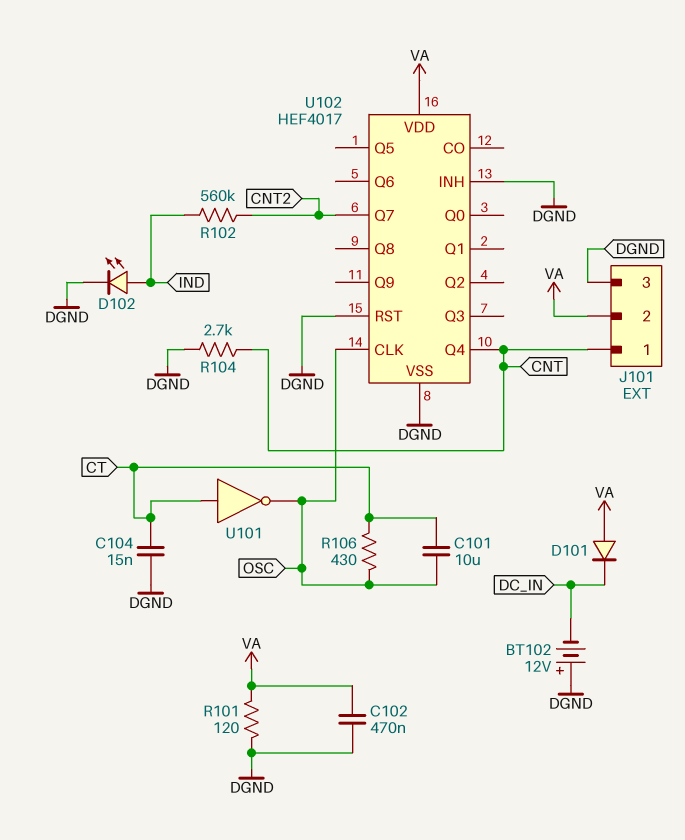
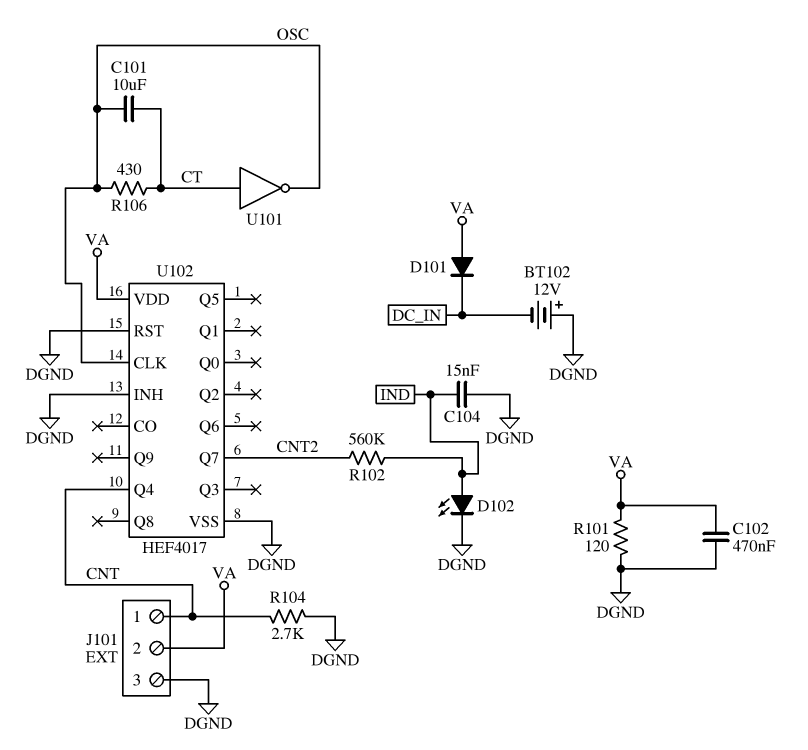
C104: 15nF (CT, DGND) -> 15nF (DGND, IND)

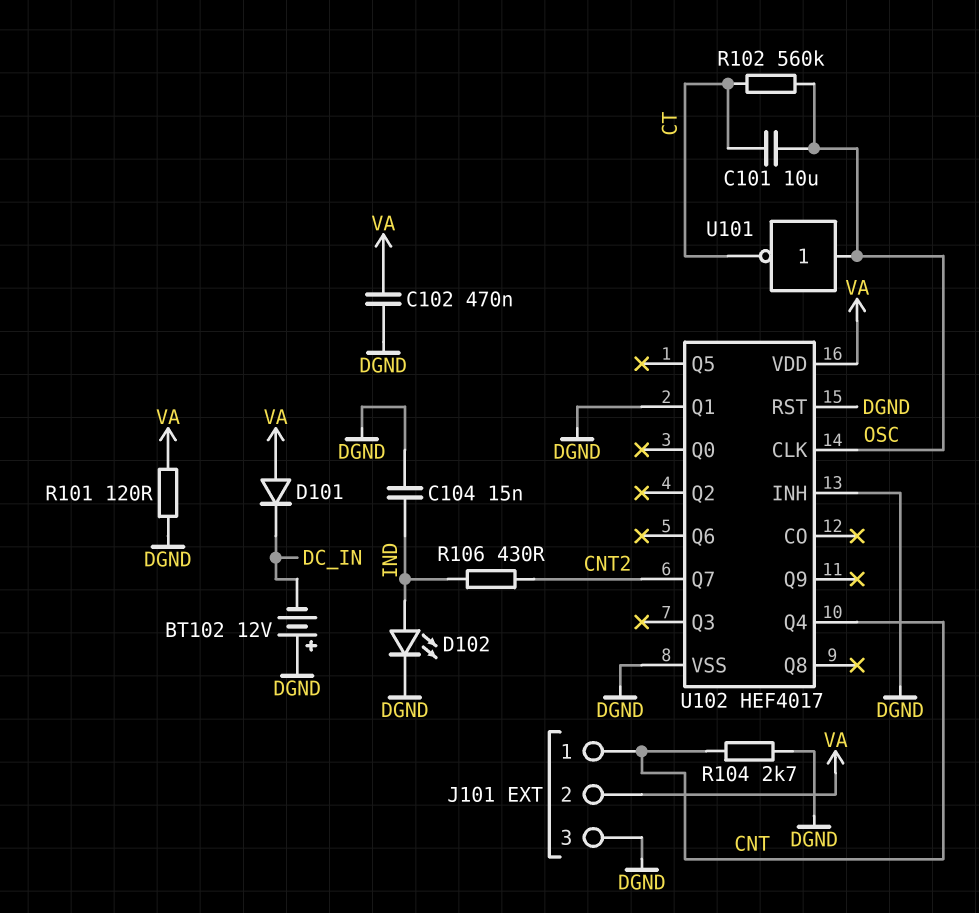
R102: 560k (CNT2, IND) -> 560k (CT, OSC)
R106: 430 (CT, OSC) -> 430 (CNT2, IND)
U101: NOT (in CT, out OSC) -> NOT (in OSC, out CT)
U102 pin Q1: none -> DGND

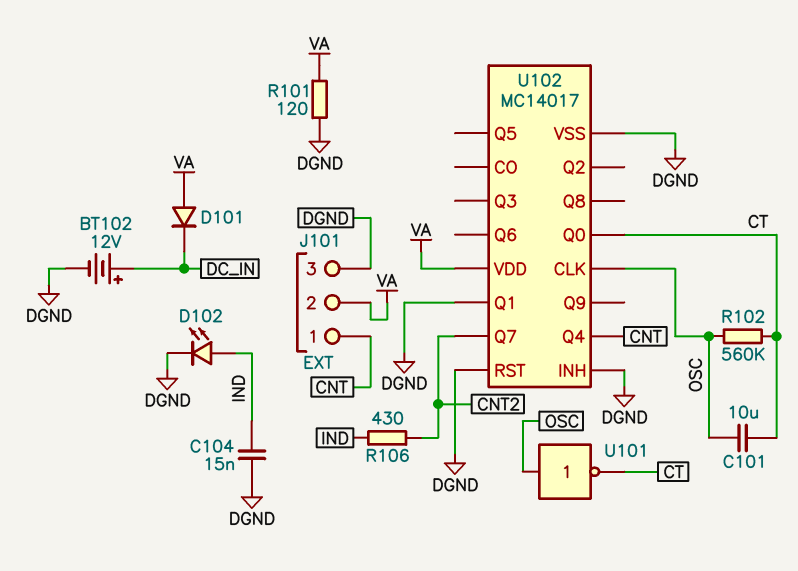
BT102: 12V (plus DGND, minus DC_IN) -> 12V (plus DC_IN, minus DGND)
C102: 470nF (DGND, VA) -> none
R104: 2.7k (CNT, DGND) -> none
U102: HEF4017 -> MC14017
U102 pin Q0: none -> CT

